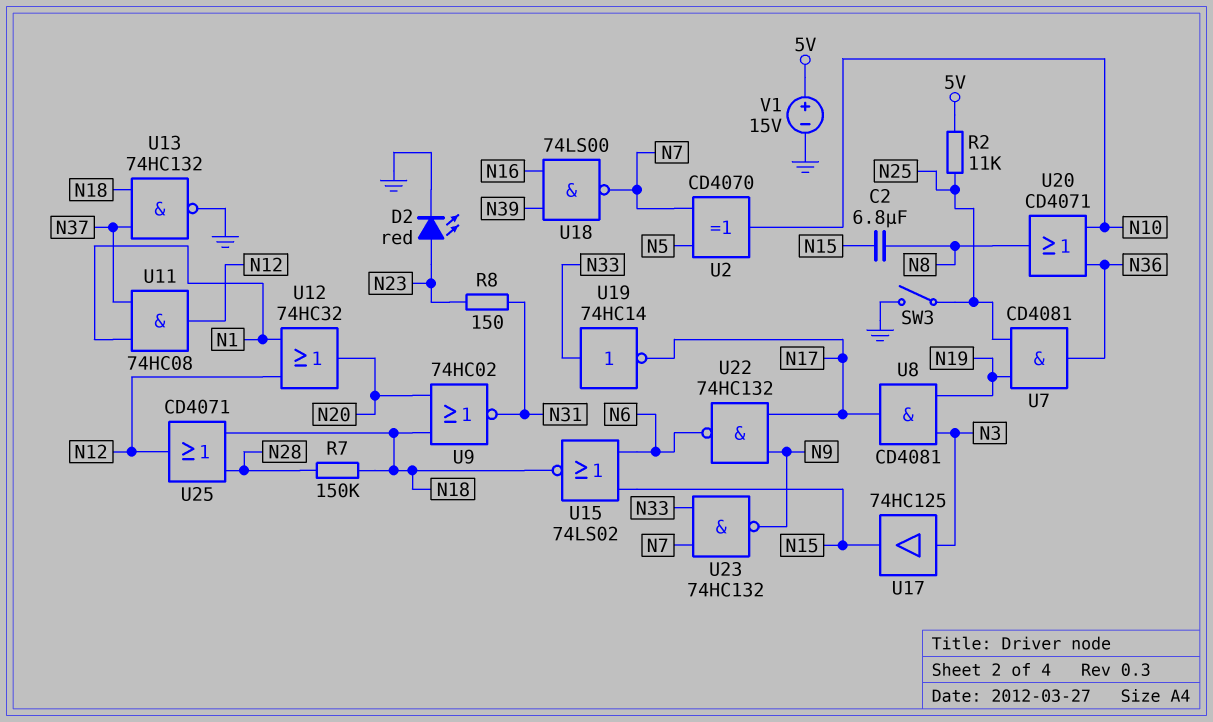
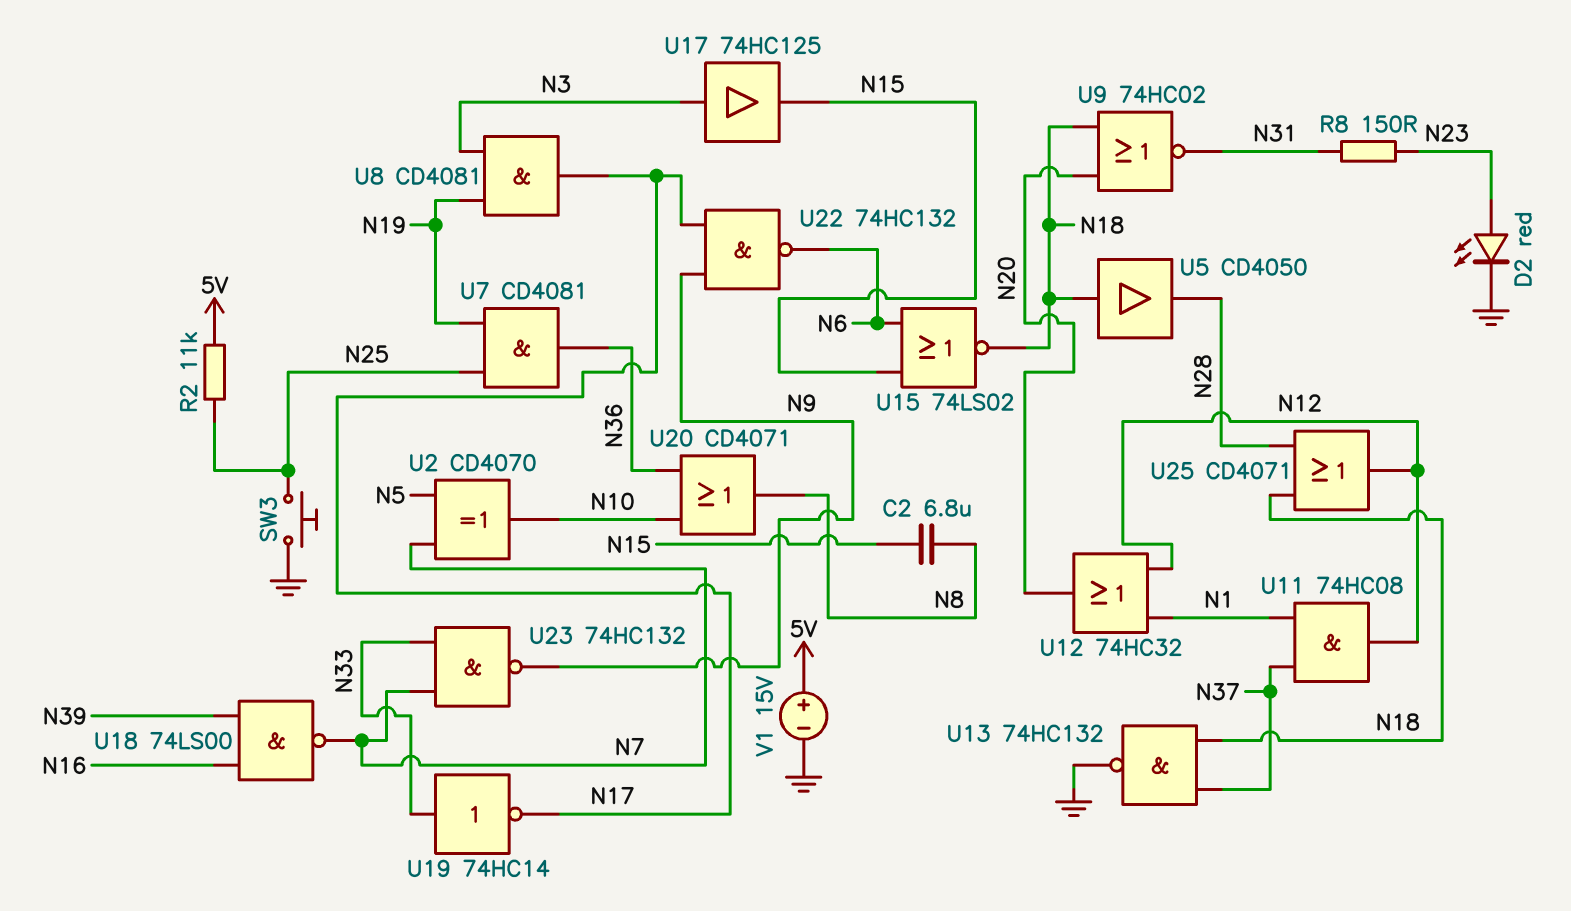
R7: 150k (N18, N28) -> none
SW3: switch (GND, N25) -> button (GND, N25)
U5: none -> buffer CD4050 (in N18, out N28)

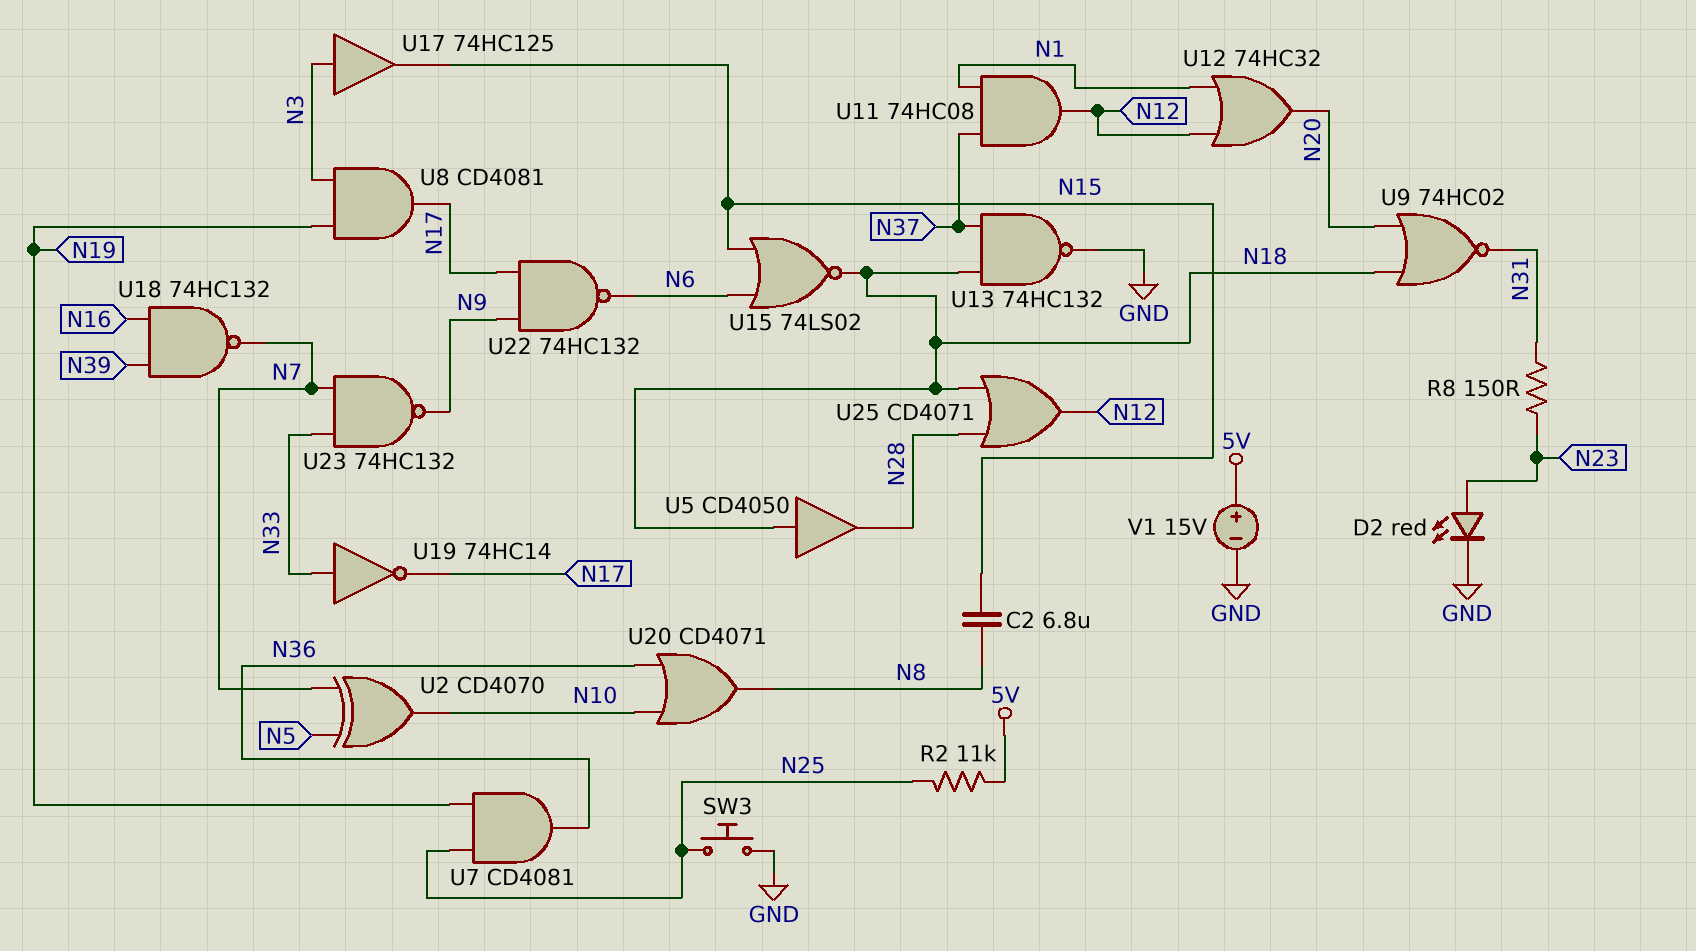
U18: NAND 74LS00 (in N16, in N39, out N7) -> NAND 74HC132 (in N16, in N39, out N7)

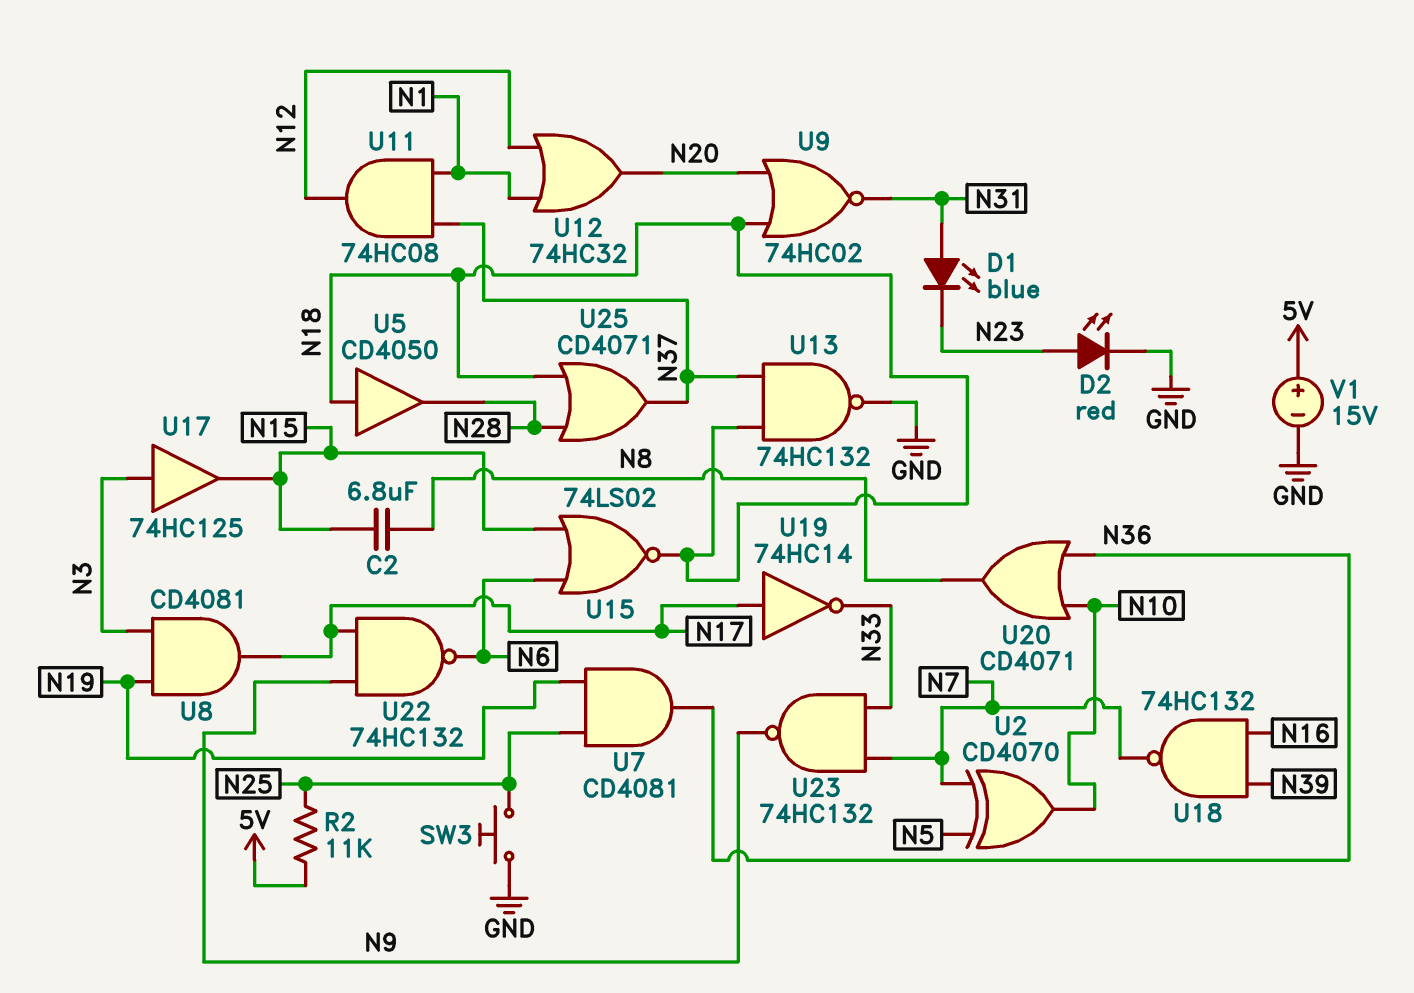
D1: none -> LED blue (A N31, K N23)
R8: 150 (N23, N31) -> none
U19: NOT 74HC14 (in N33, out N17) -> NOT 74HC14 (in N17, out N33)
U25: OR CD4071 (in N18, in N28, out N12) -> OR CD4071 (in N18, in N28, out N37)

